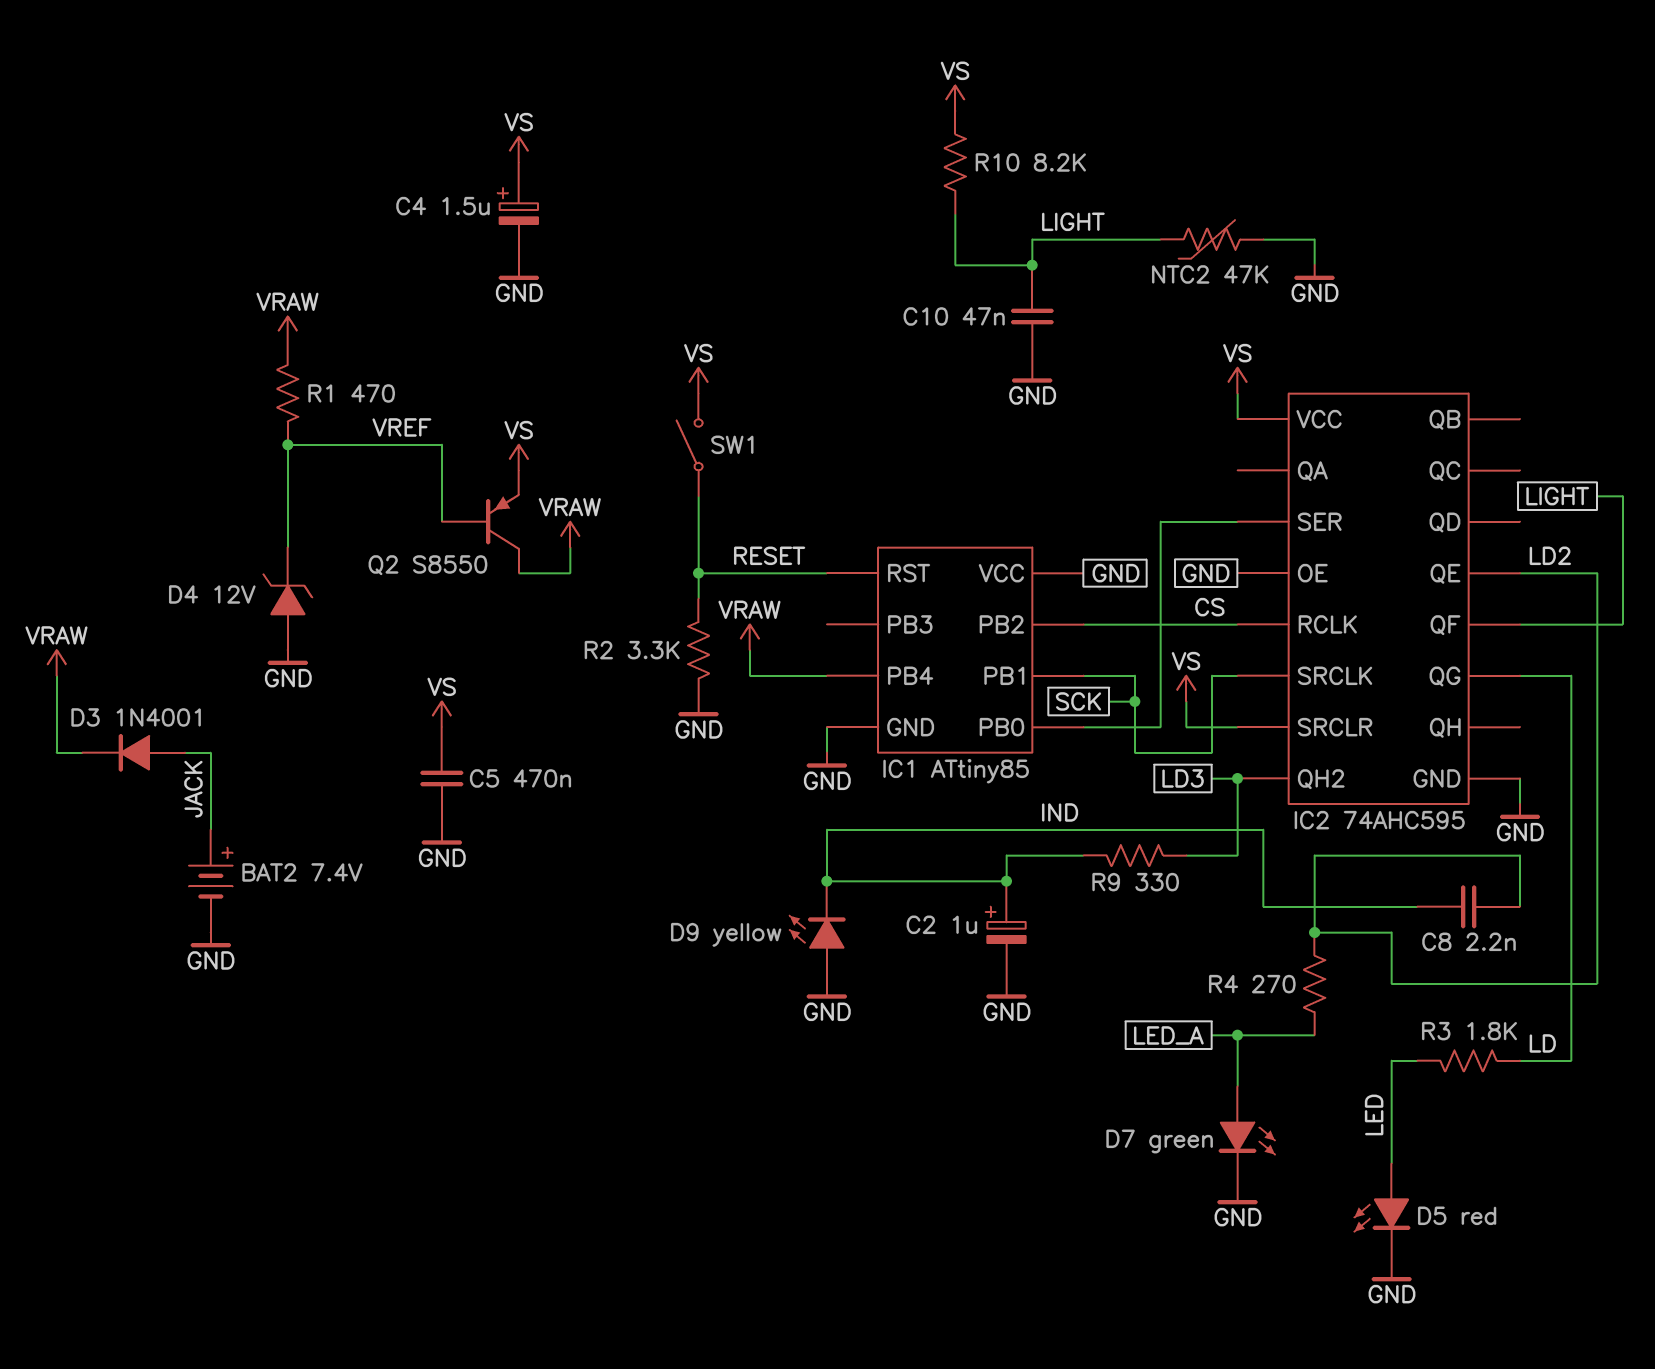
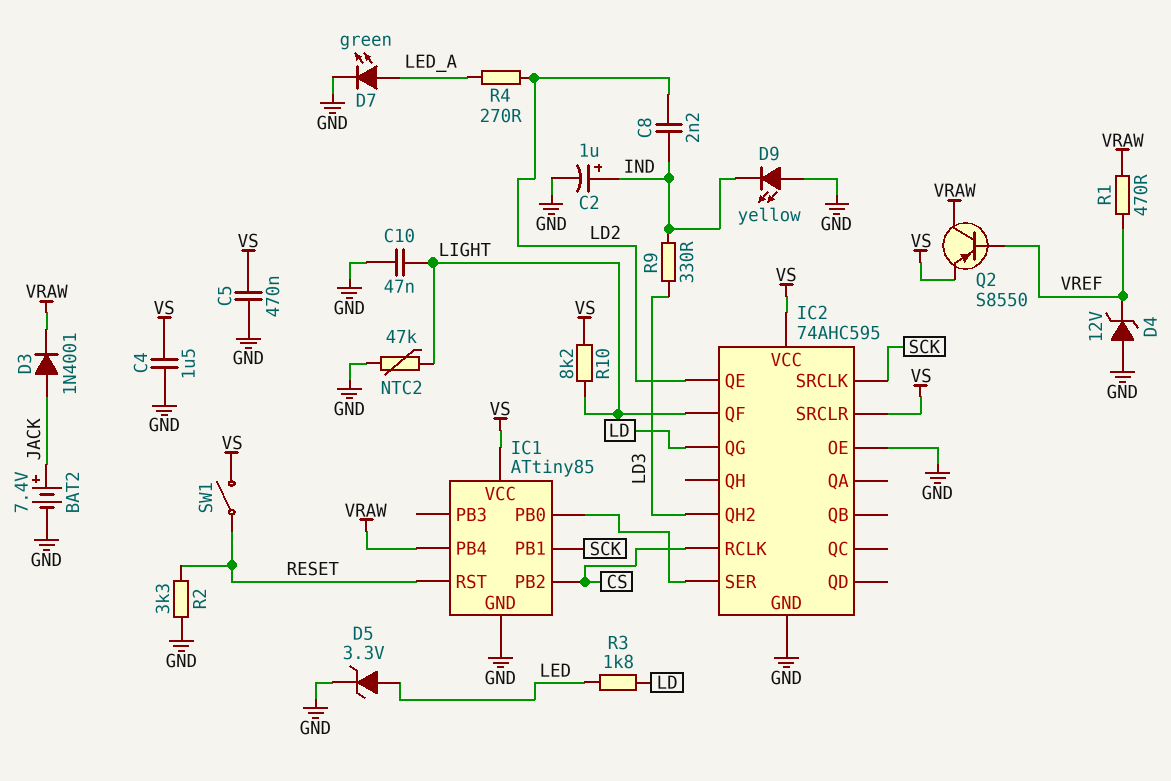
C4: 1.5uF (plus VS, minus GND) -> 1.5uF (GND, VS)
D5: LED red (A LED, K GND) -> zener 3.3V (A LED, K GND)
IC1 pin VCC: GND -> VS

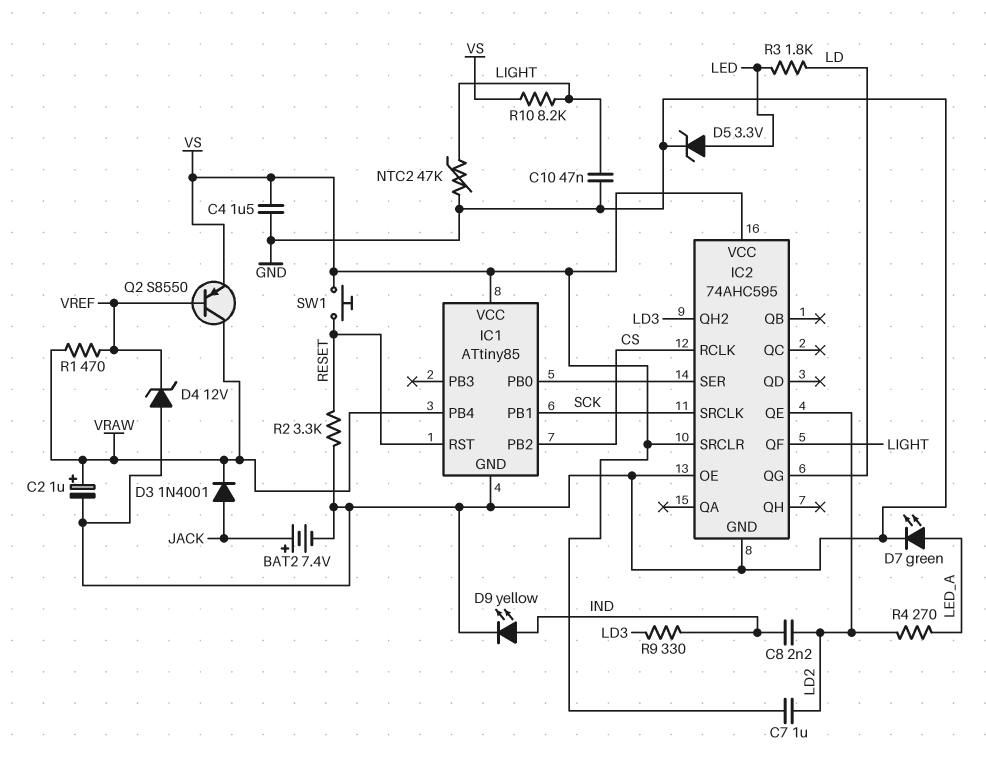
C2: 1uF (plus IND, minus GND) -> 1uF (plus VRAW, minus GND)
C5: 470nF (GND, VS) -> none
C7: none -> 1uF (LD2, VS)
D9: LED yellow (A GND, K IND) -> LED yellow (A IND, K GND)
SW1: switch (RESET, VS) -> button (RESET, VS)

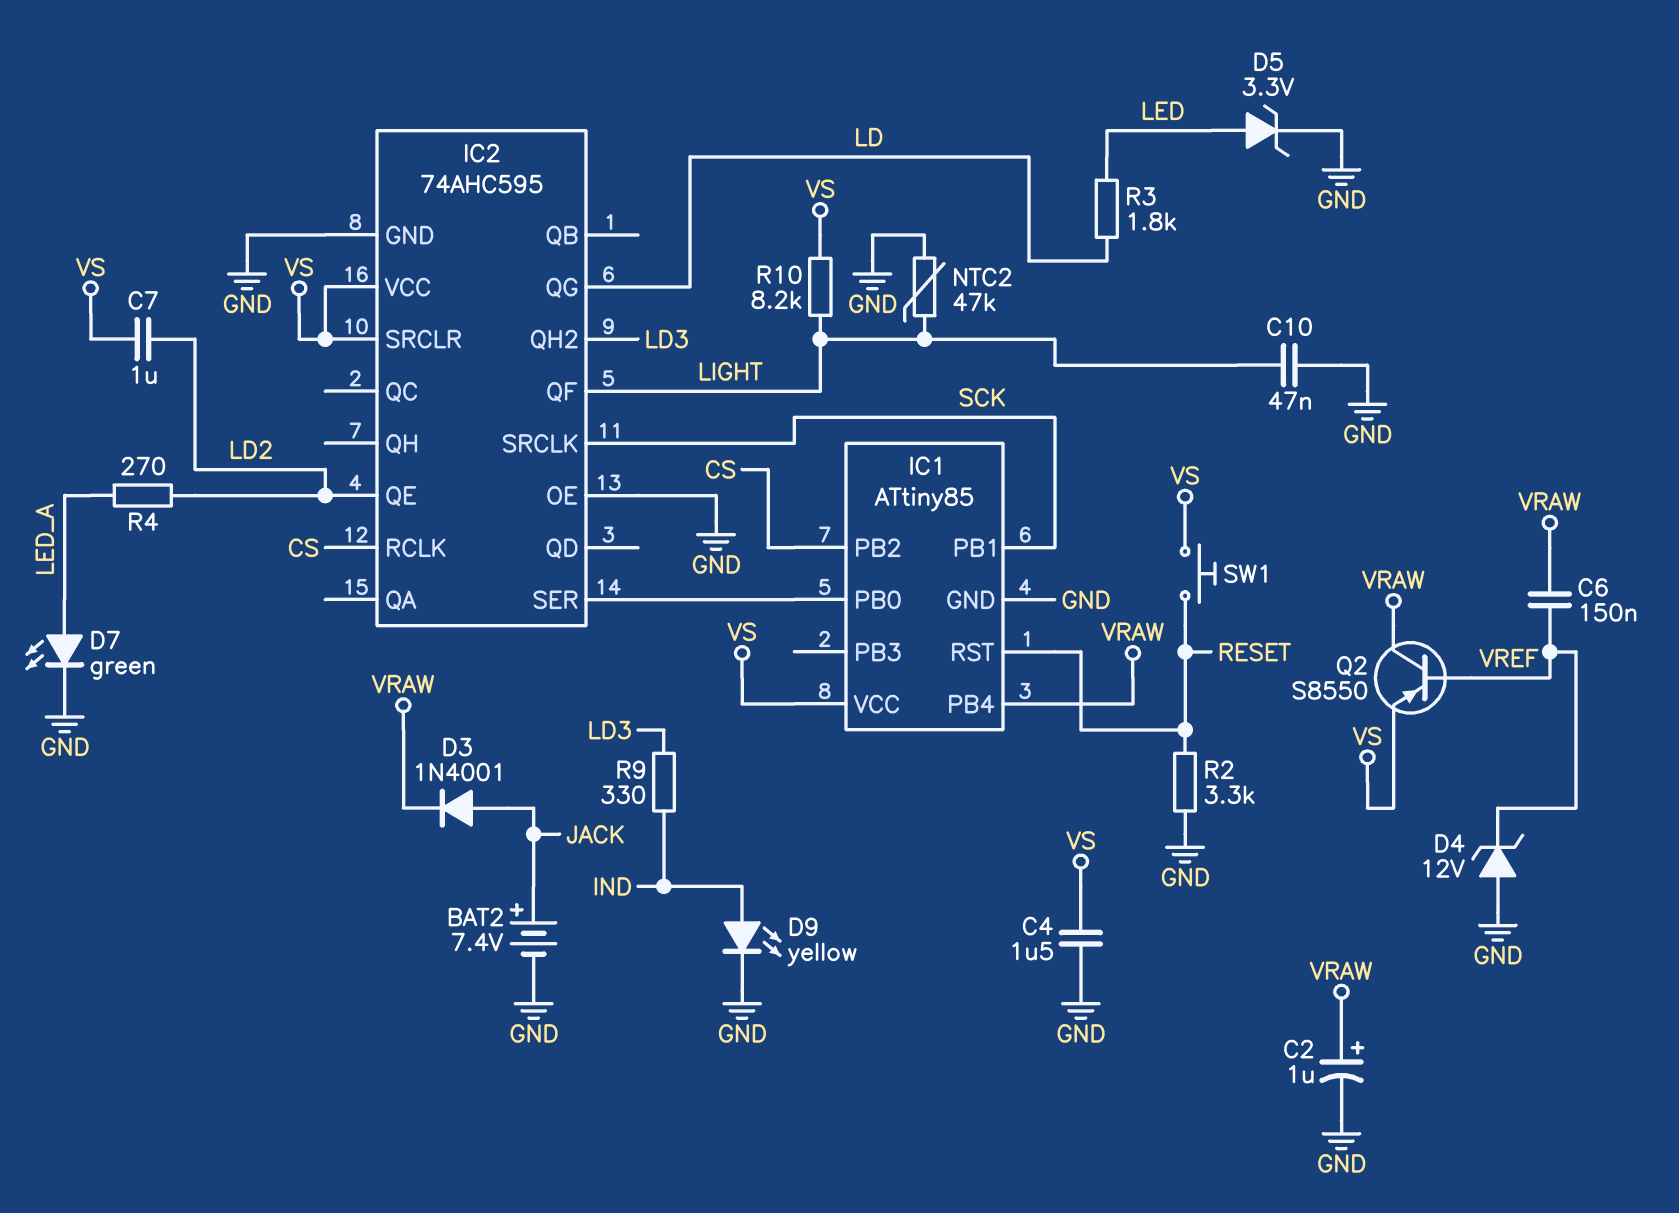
C6: none -> 150nF (VRAW, VREF)
C8: 2.2nF (IND, LD2) -> none
R1: 470 (VRAW, VREF) -> none

